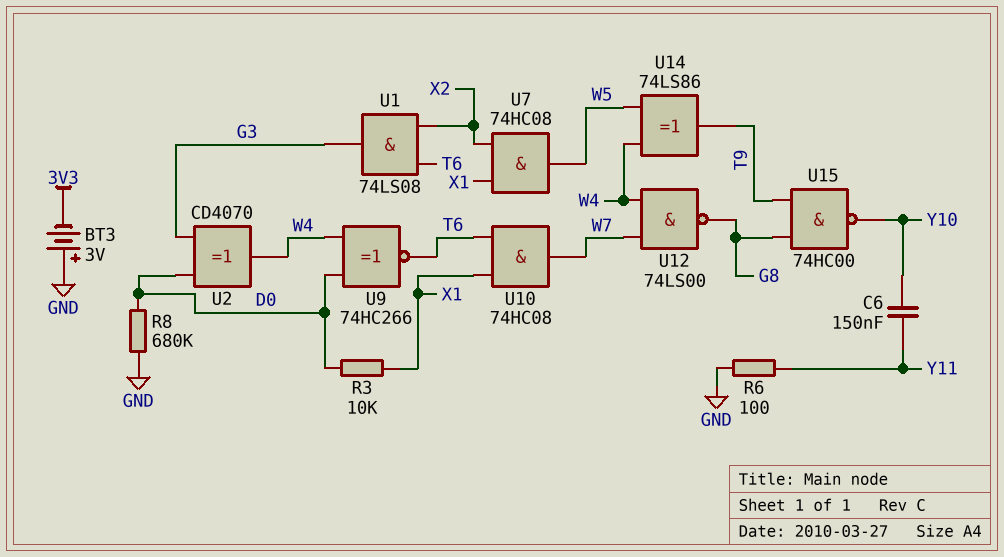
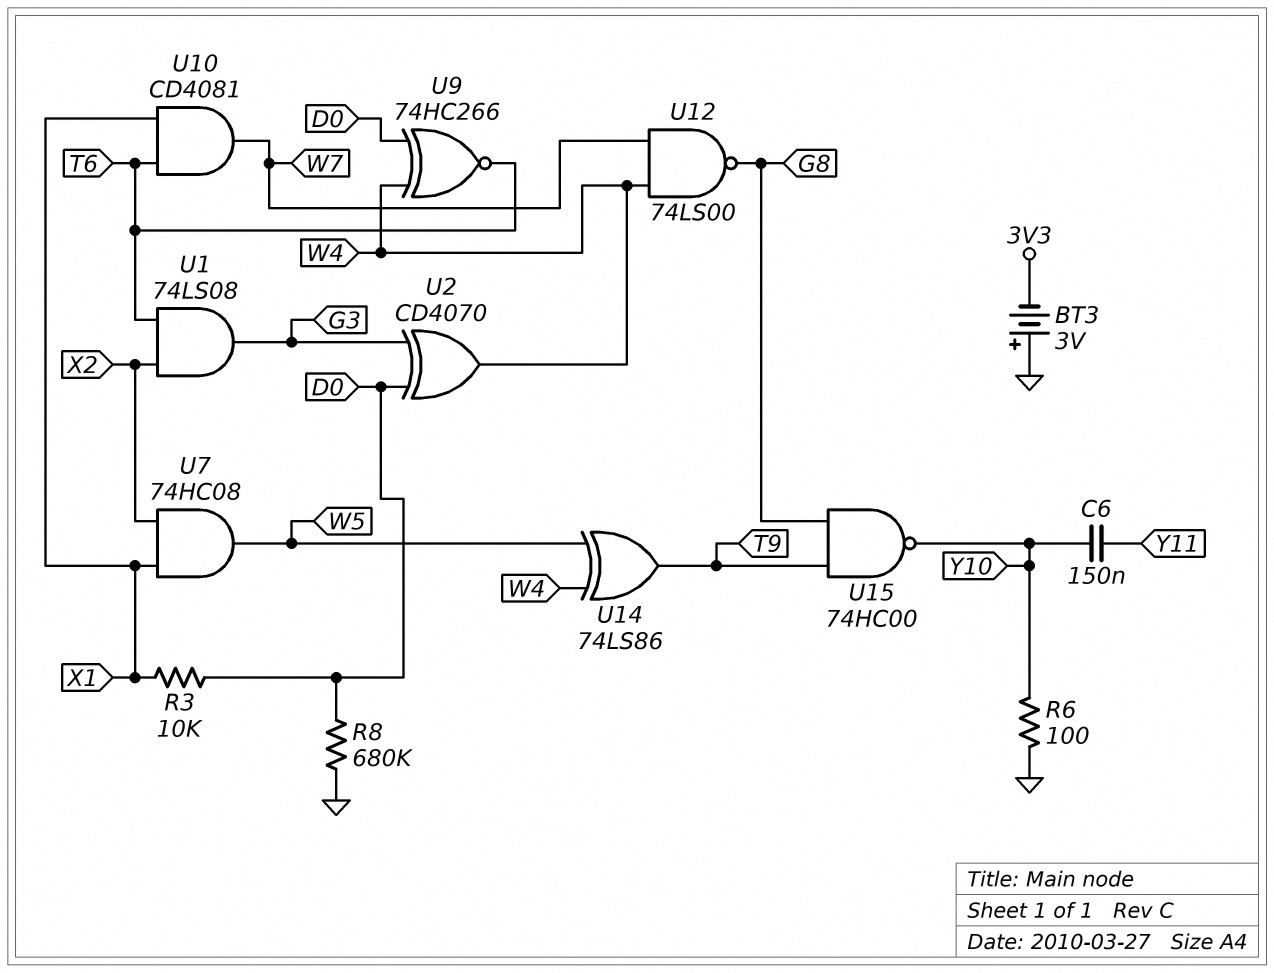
R6: 100 (GND, Y11) -> 100 (GND, Y10)
U10: AND 74HC08 (in T6, in X1, out W7) -> AND CD4081 (in T6, in X1, out W7)

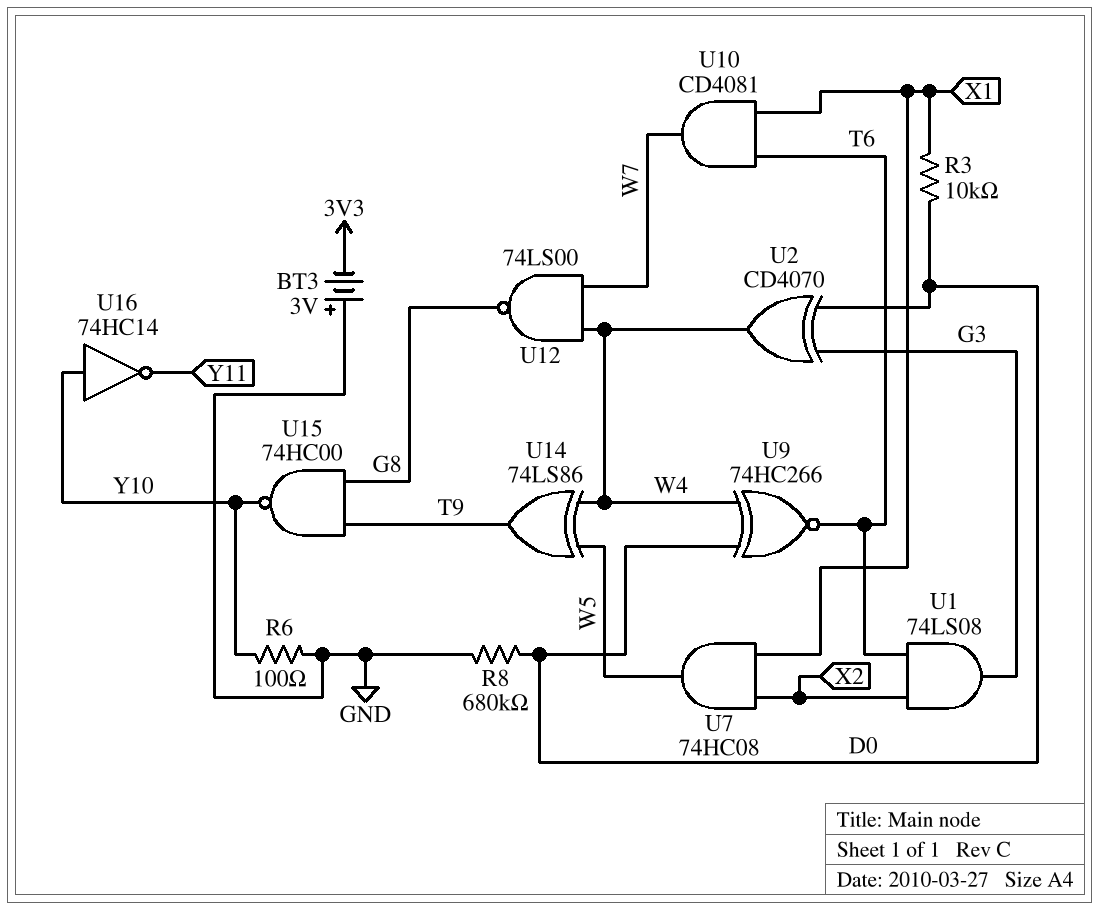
C6: 150nF (Y10, Y11) -> none
U16: none -> NOT 74HC14 (in Y10, out Y11)

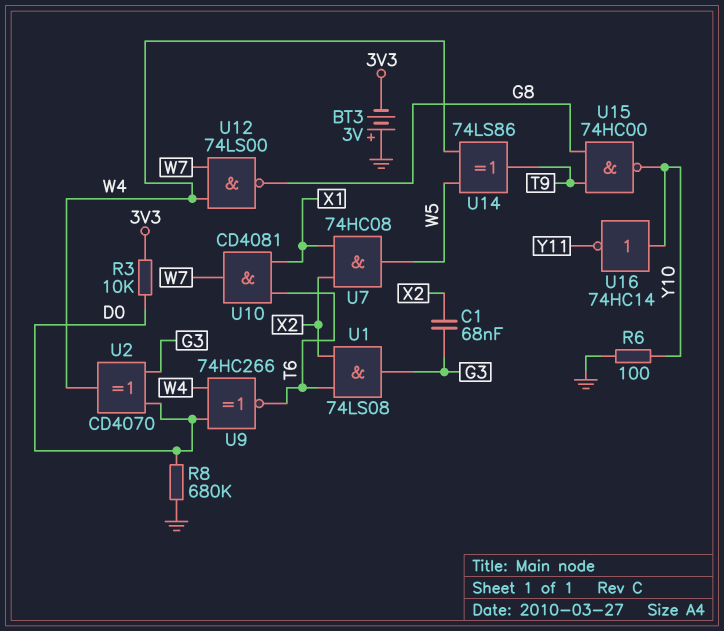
C1: none -> 68nF (G3, X2)
R3: 10k (D0, X1) -> 10k (3V3, D0)

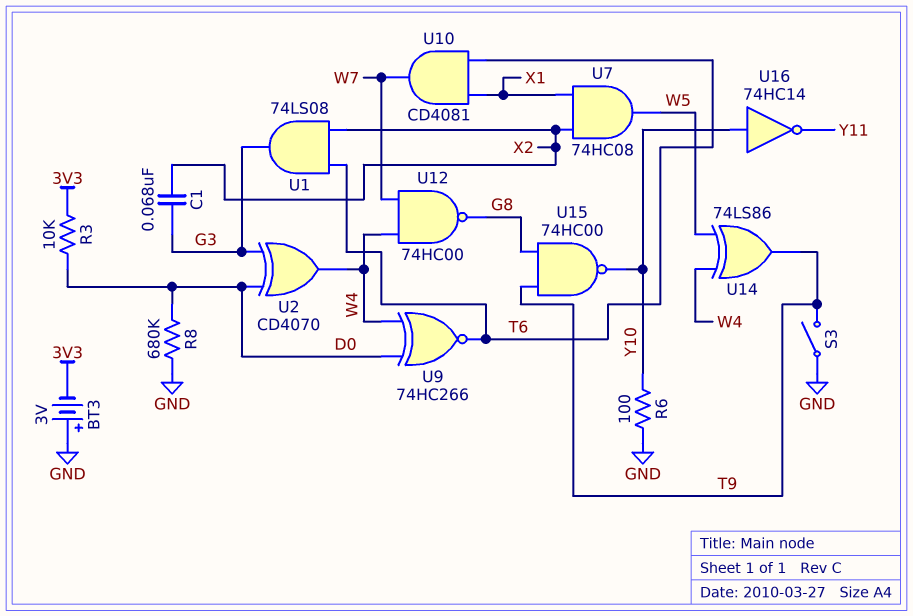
S3: none -> switch (GND, T9)
U12: NAND 74LS00 (in W4, in W7, out G8) -> NAND 74HC00 (in W4, in W7, out G8)

